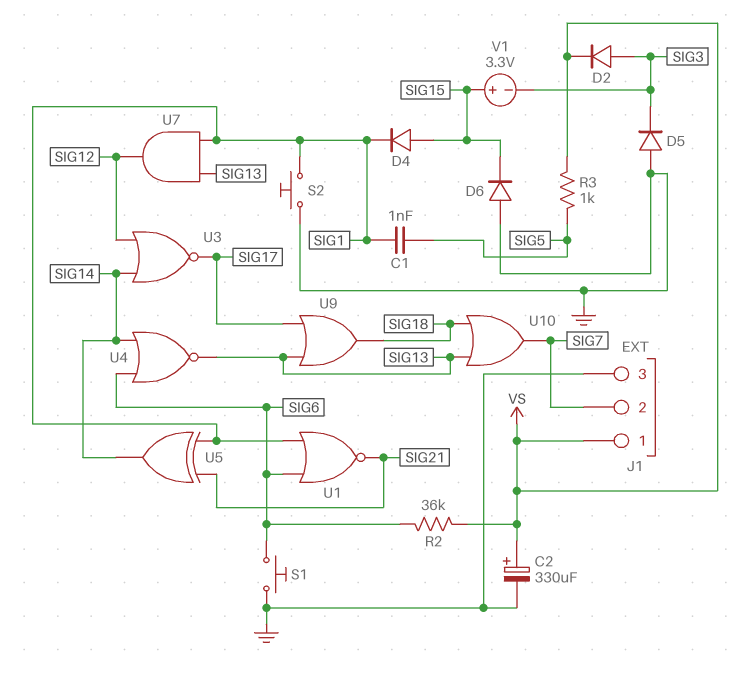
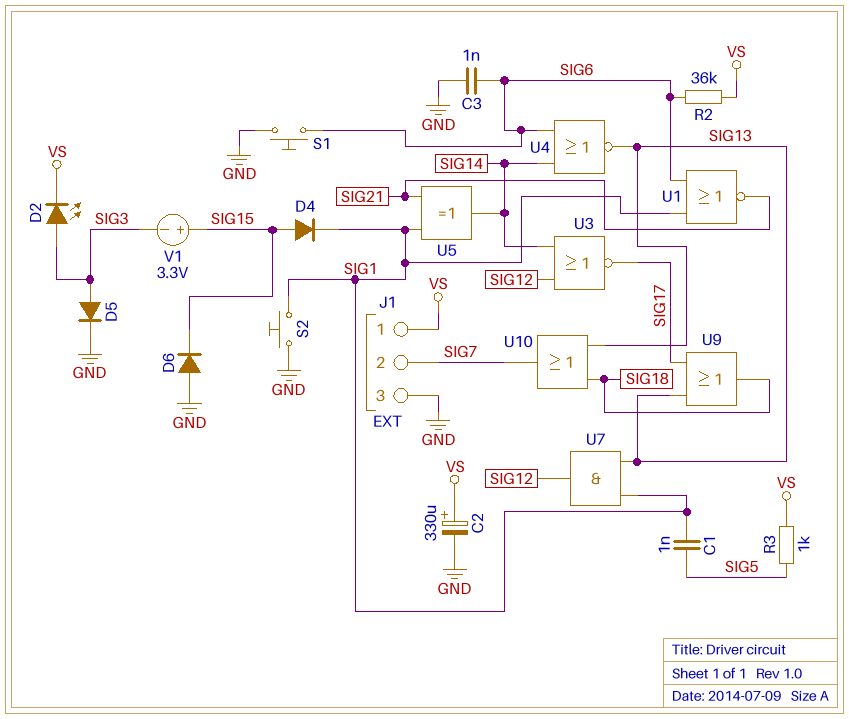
C3: none -> 1nF (GND, SIG6)
D2: diode (A SIG3, K VS) -> LED (A SIG3, K VS)
D5: diode (A GND, K SIG3) -> diode (A SIG3, K GND)

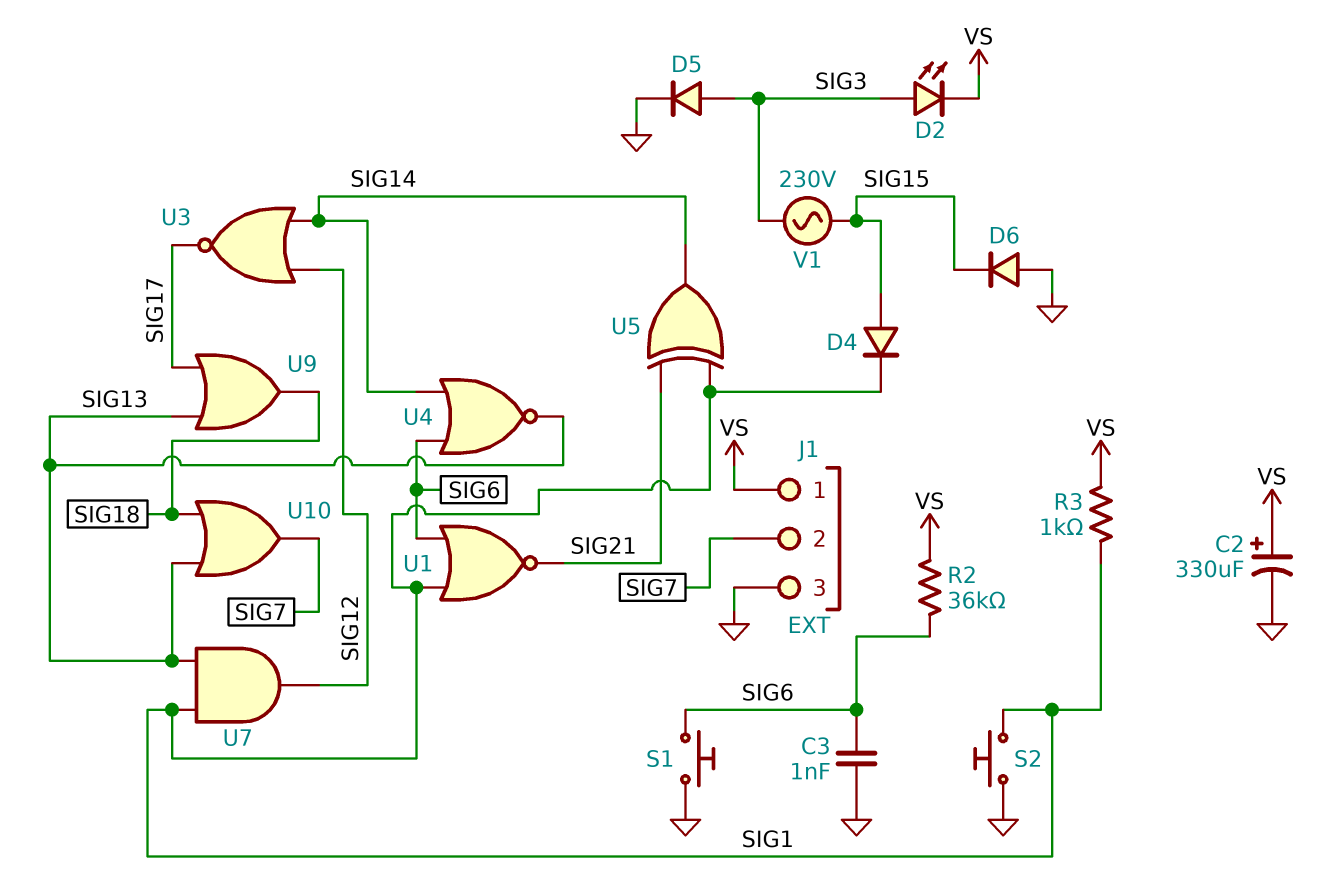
C1: 1nF (SIG1, SIG5) -> none
R3: 1k (SIG5, VS) -> 1k (SIG1, VS)
V1: 3.3V (plus SIG15, minus SIG3) -> AC 230V (SIG3, SIG15)

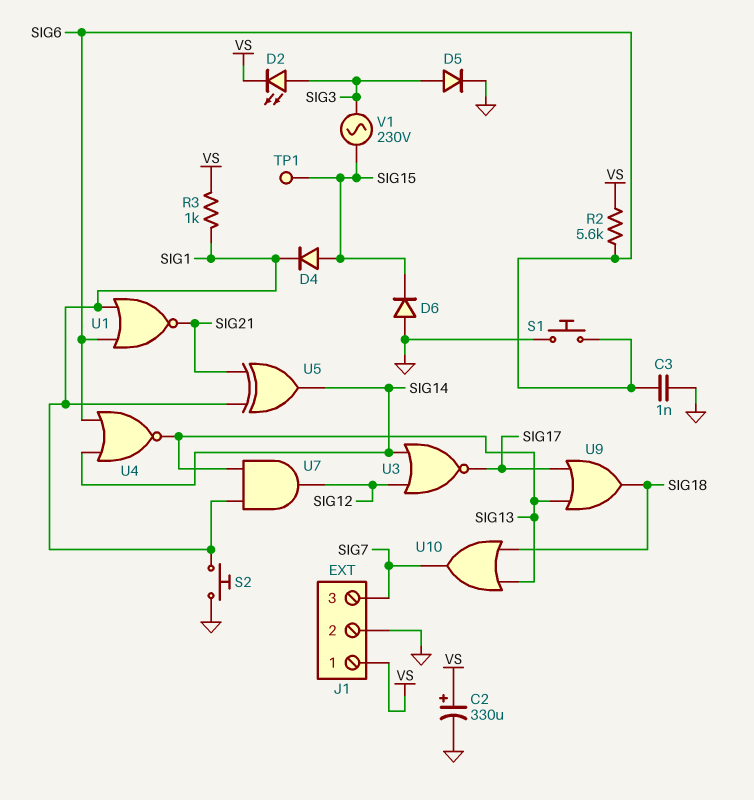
J1 pin 2: SIG7 -> GND
J1 pin 3: GND -> SIG7
R2: 36k (SIG6, VS) -> 5.6k (SIG6, VS)
TP1: none -> test point (SIG15)

